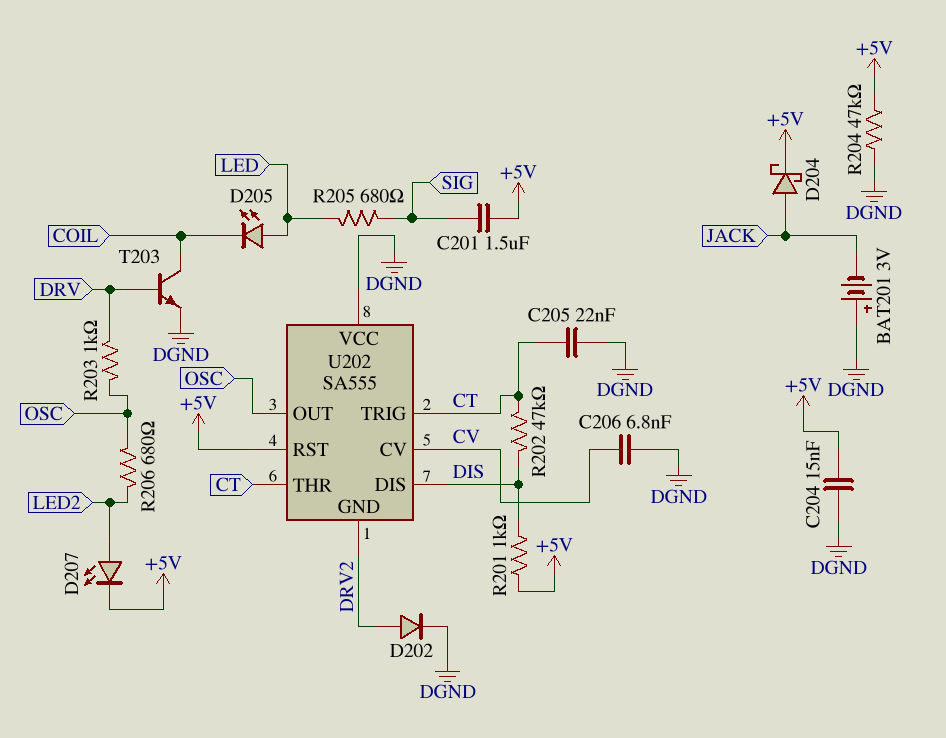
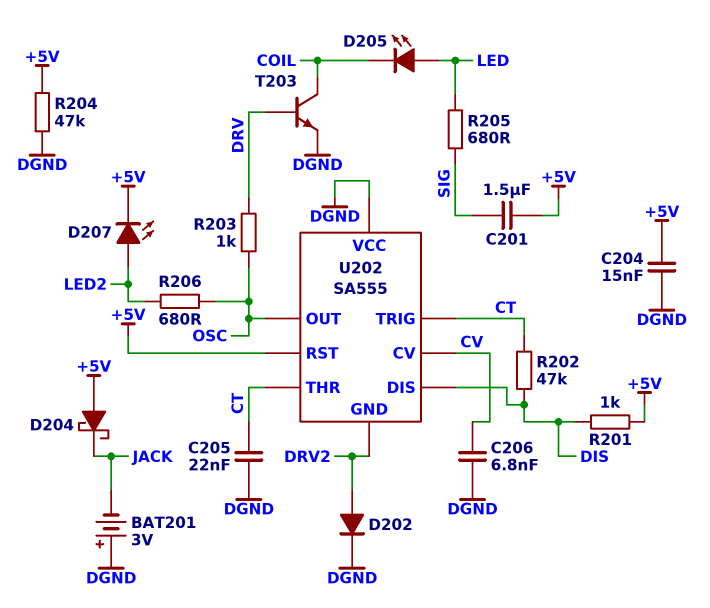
D204: schottky (A JACK, K +5V) -> schottky (A +5V, K JACK)

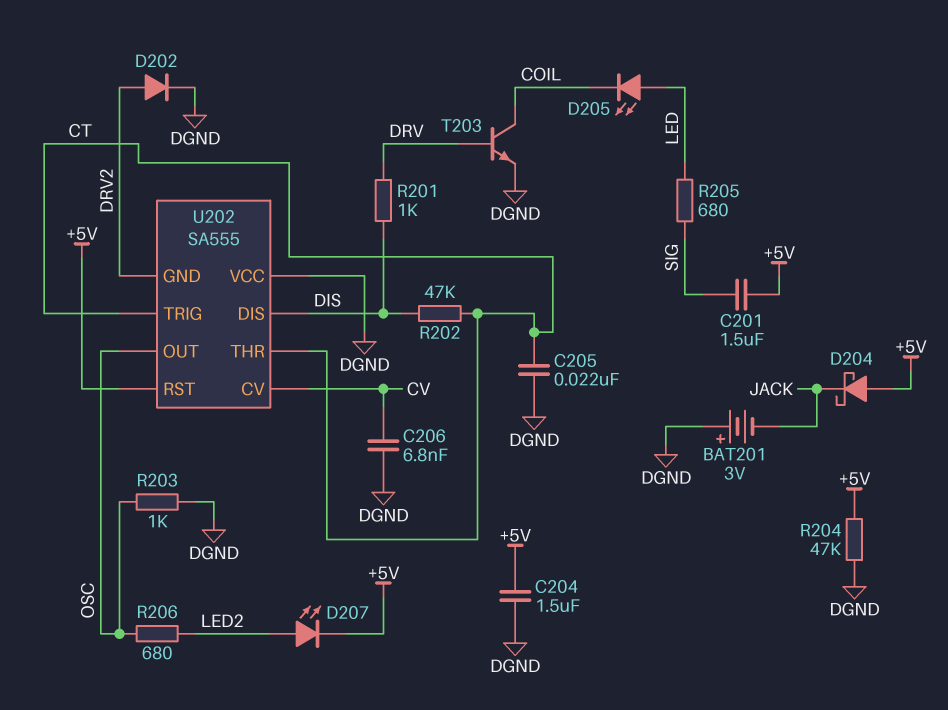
C204: 15nF (+5V, DGND) -> 1.5uF (+5V, DGND)
R201: 1k (+5V, DIS) -> 1k (DIS, DRV)
R203: 1k (DRV, OSC) -> 1k (DGND, OSC)

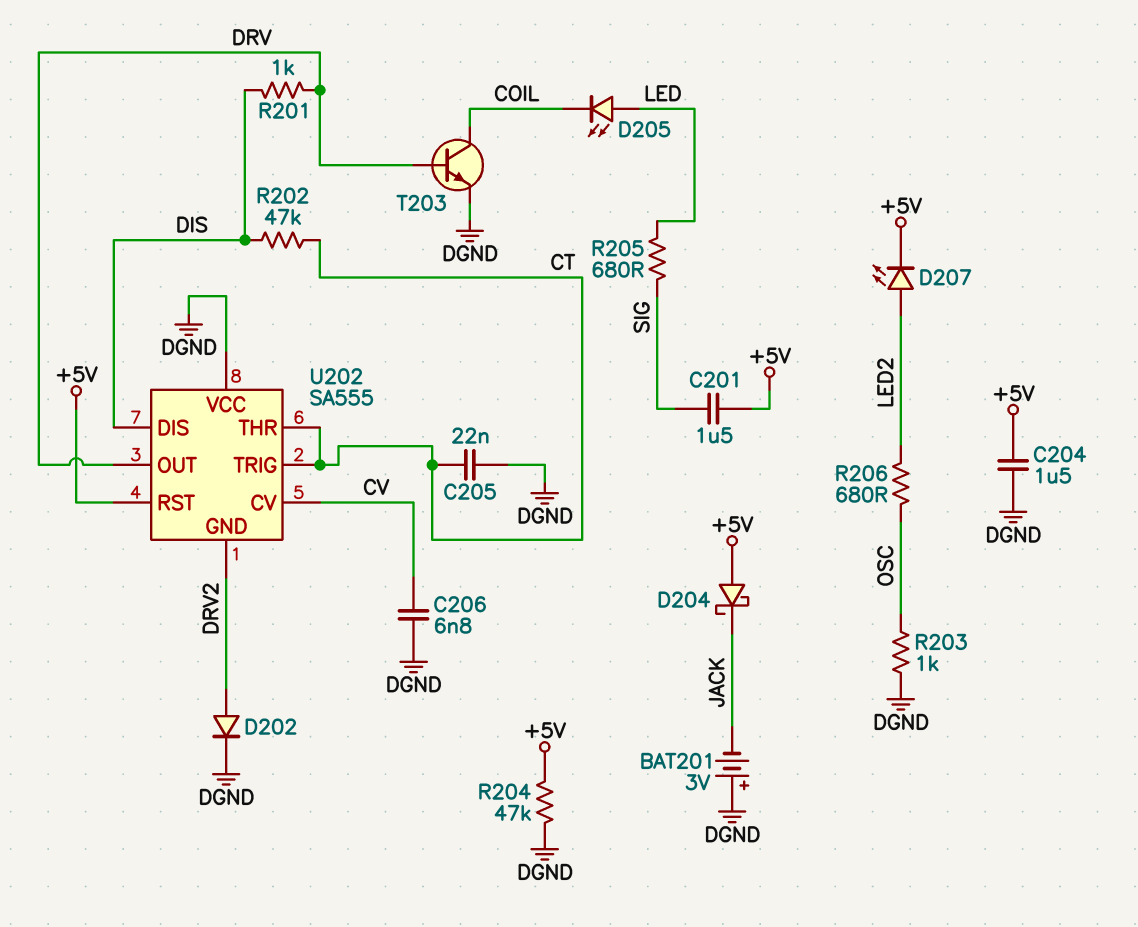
U202 pin OUT: OSC -> DRV

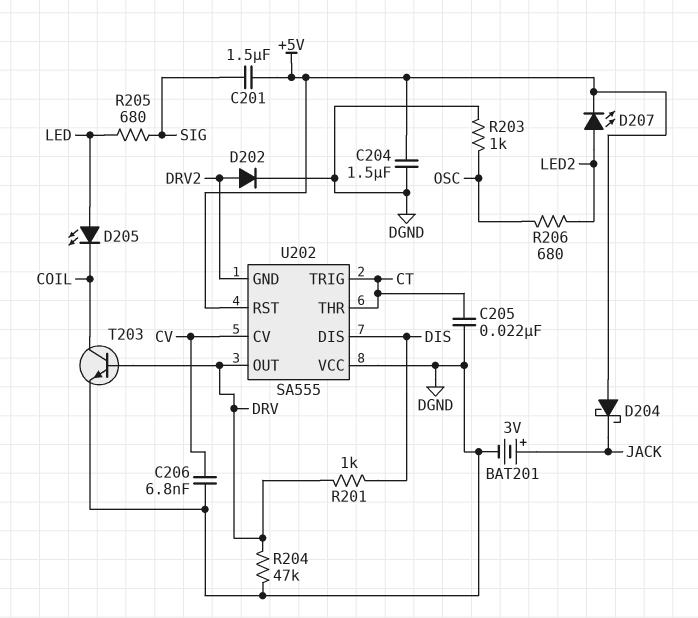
BAT201: 3V (plus DGND, minus JACK) -> 3V (plus JACK, minus DGND)
R202: 47k (CT, DIS) -> none
R204: 47k (+5V, DGND) -> 47k (DGND, DRV)

